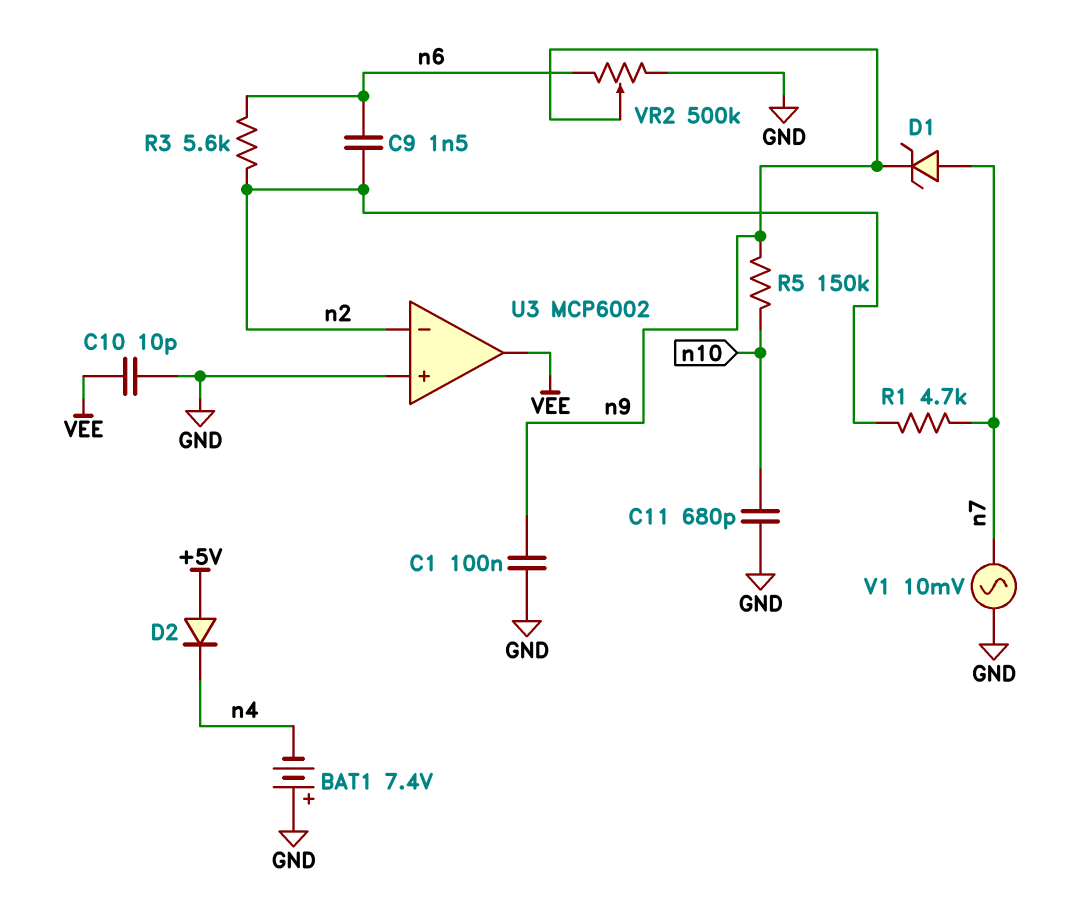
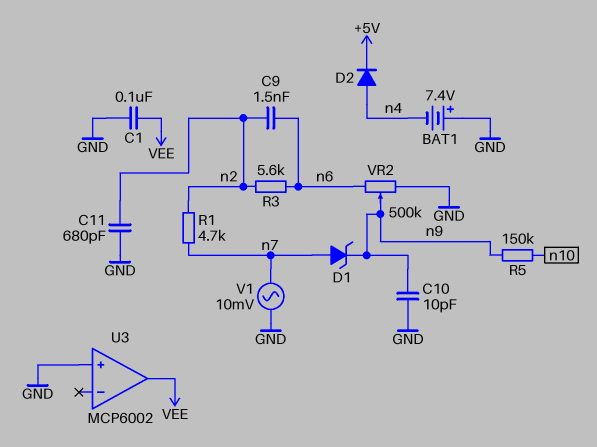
C1: 100nF (GND, n9) -> 100nF (GND, VEE)
C10: 10pF (GND, VEE) -> 10pF (GND, n9)
C11: 680pF (GND, n10) -> 680pF (GND, n2)
D2: diode (A +5V, K n4) -> diode (A n4, K +5V)
U3 pin in-: n2 -> none

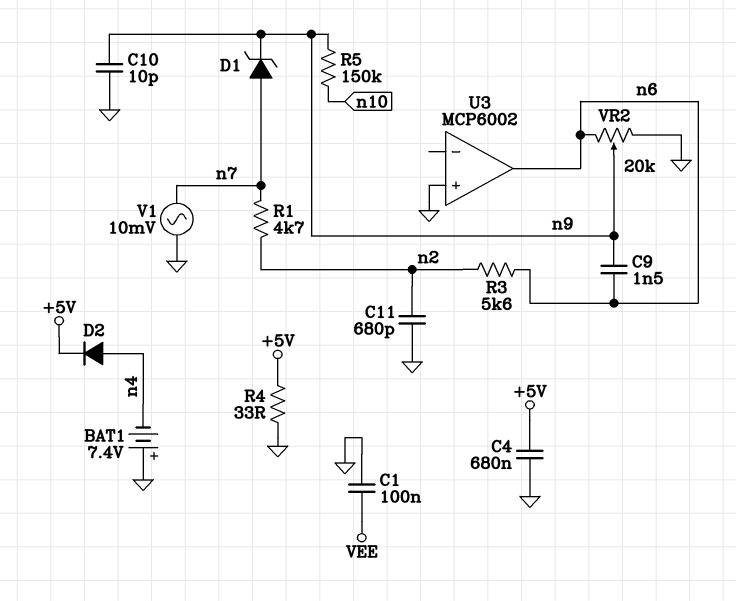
C4: none -> 680nF (+5V, GND)
C9: 1.5nF (n2, n6) -> 1.5nF (n6, n9)
R4: none -> 33 (+5V, GND)
U3 pin out: VEE -> n6
VR2: 500k (GND, n6, wiper n9) -> 20k (GND, n6, wiper n9)

